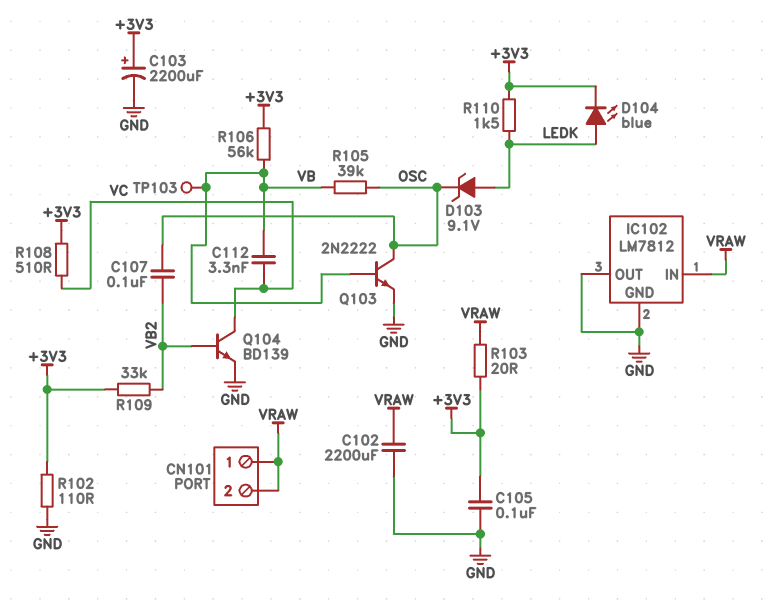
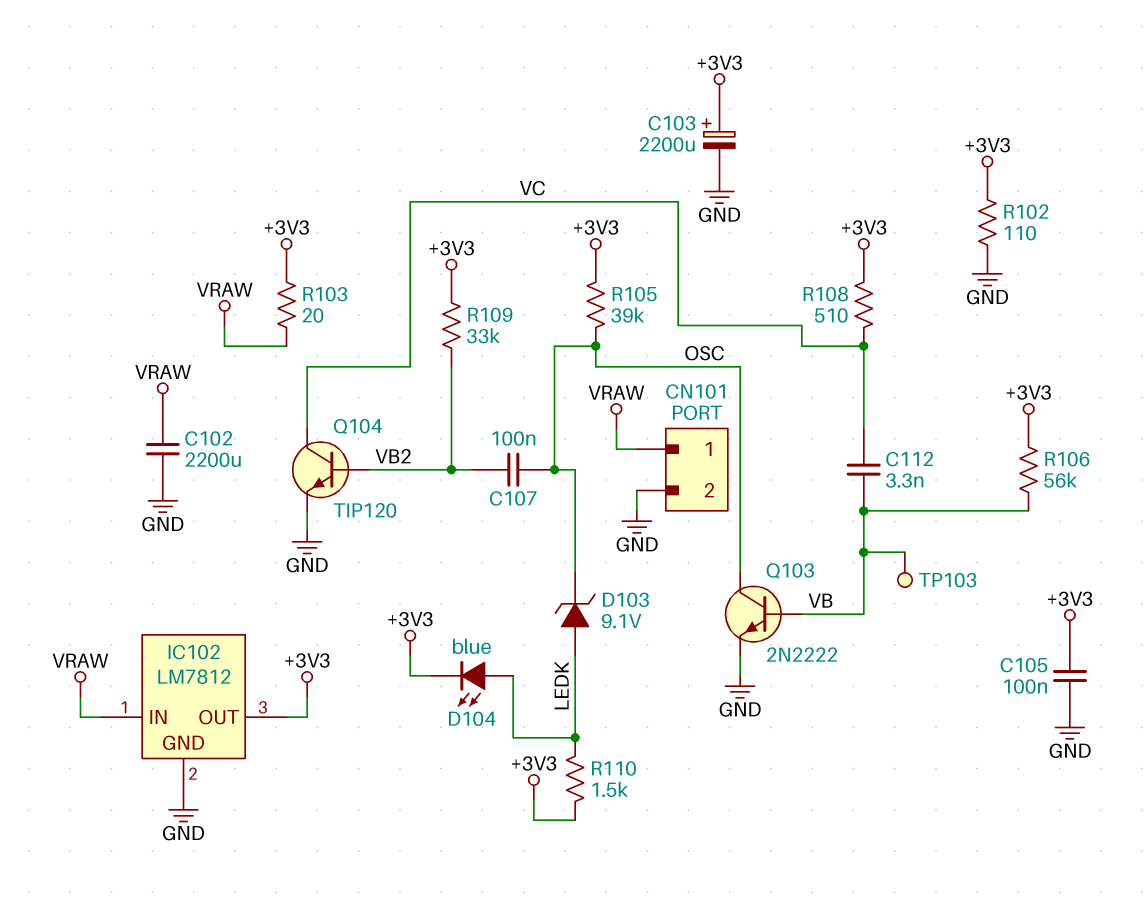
CN101 pin 2: VRAW -> GND
IC102 pin OUT: GND -> +3V3
Q104: NPN BD139 (B VB2, C VC, E GND) -> NPN TIP120 (B VB2, C VC, E GND)
R105: 39k (OSC, VB) -> 39k (+3V3, OSC)

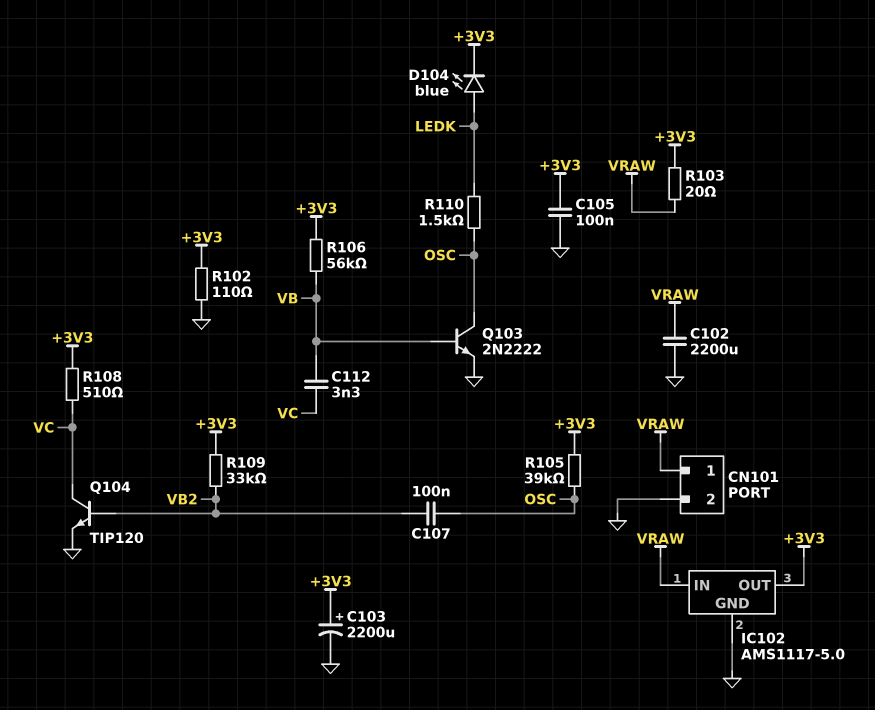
D103: zener 9.1V (A LEDK, K OSC) -> none
IC102: LM7812 -> AMS1117-5.0
R110: 1.5k (+3V3, LEDK) -> 1.5k (LEDK, OSC)
TP103: test point (VB) -> none

